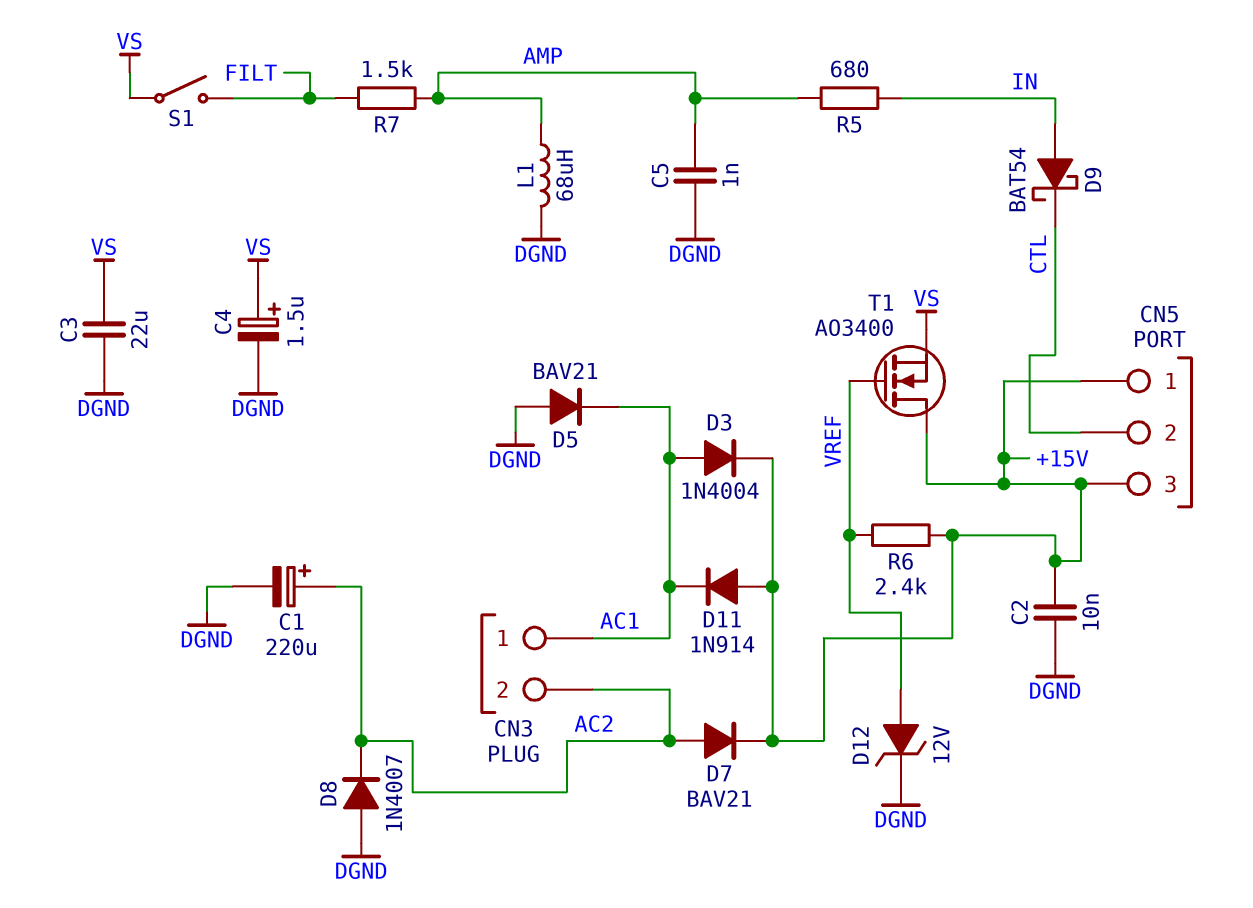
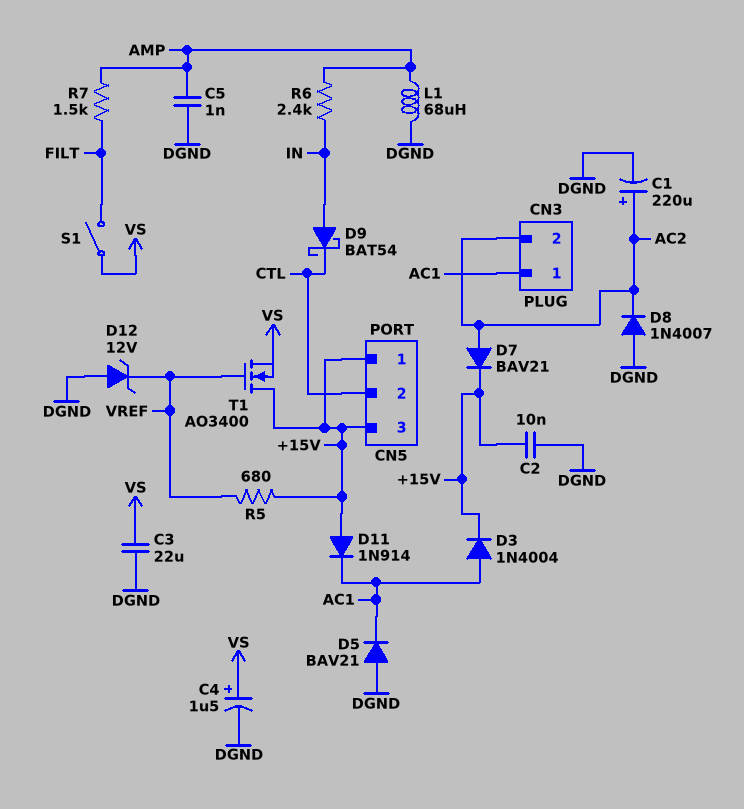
D12: zener 12V (A VREF, K DGND) -> zener 12V (A DGND, K VREF)
R5: 680 (AMP, IN) -> 680 (+15V, VREF)
R6: 2.4k (+15V, VREF) -> 2.4k (AMP, IN)

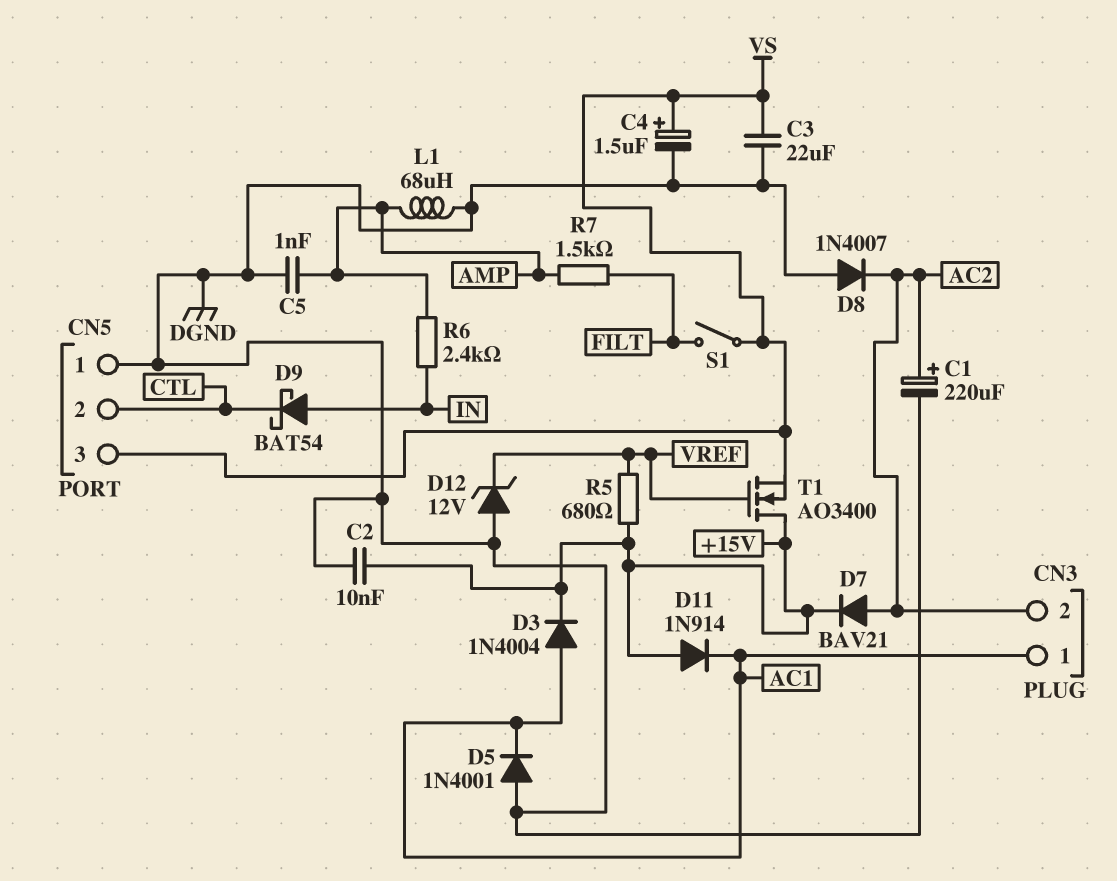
CN5 pin 1: +15V -> DGND
CN5 pin 3: +15V -> VS
D5: diode BAV21 (A DGND, K AC1) -> diode 1N4001 (A DGND, K AC1)

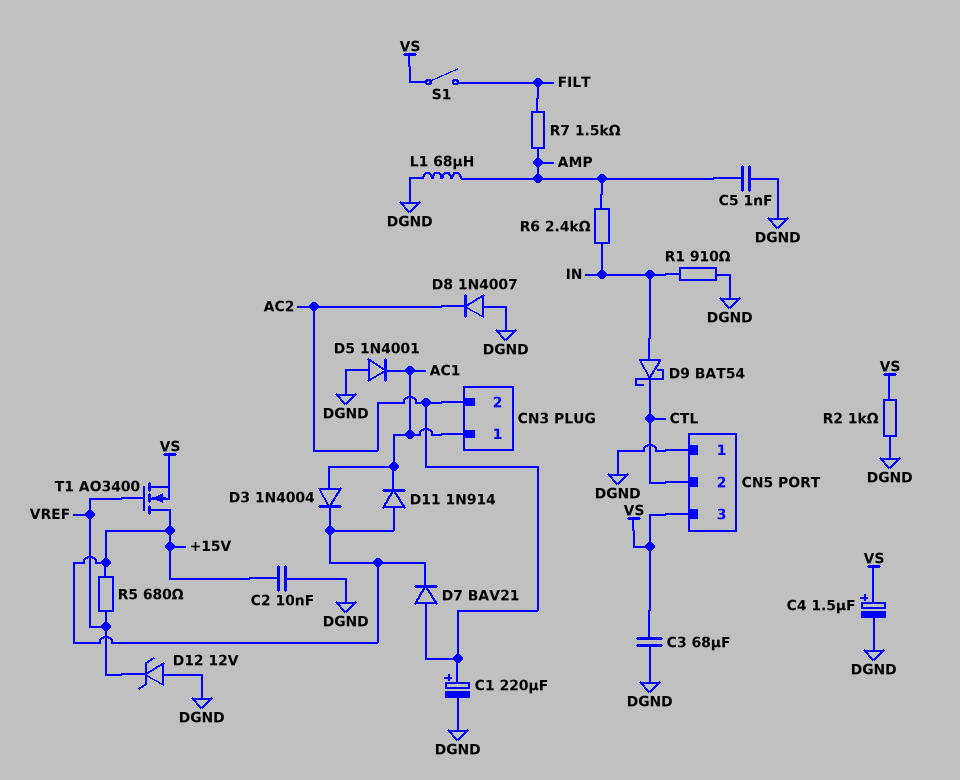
C3: 22uF (DGND, VS) -> 68uF (DGND, VS)
R1: none -> 910 (DGND, IN)
R2: none -> 1k (DGND, VS)

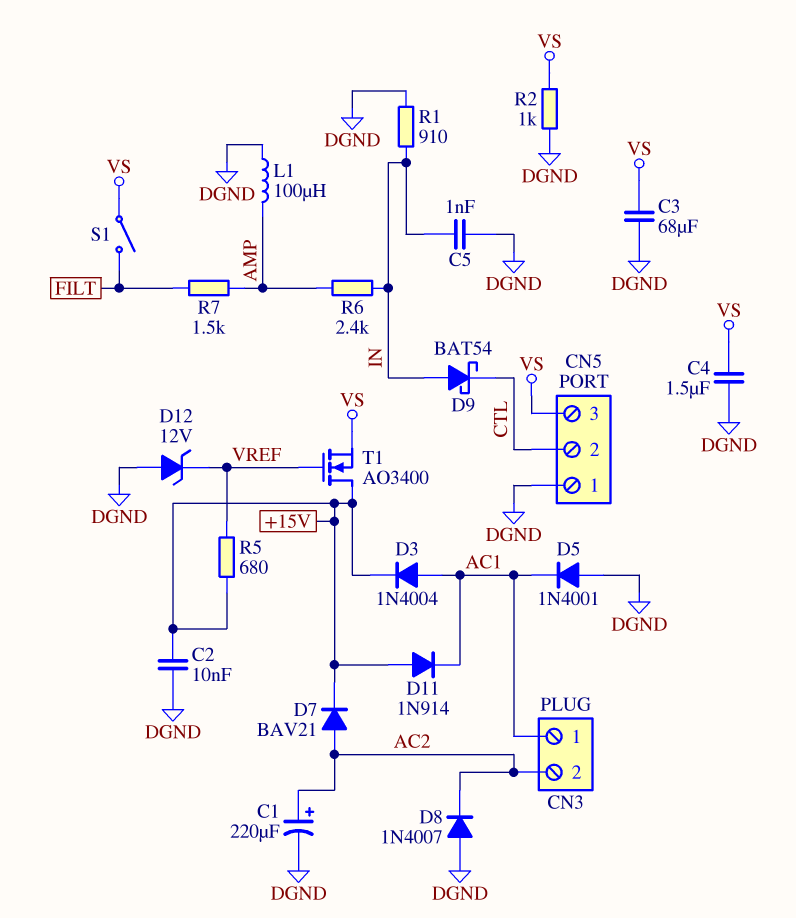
C4: 1.5uF (plus VS, minus DGND) -> 1.5uF (DGND, VS)
C5: 1nF (AMP, DGND) -> 1nF (DGND, IN)
L1: 68uH (AMP, DGND) -> 100uH (AMP, DGND)

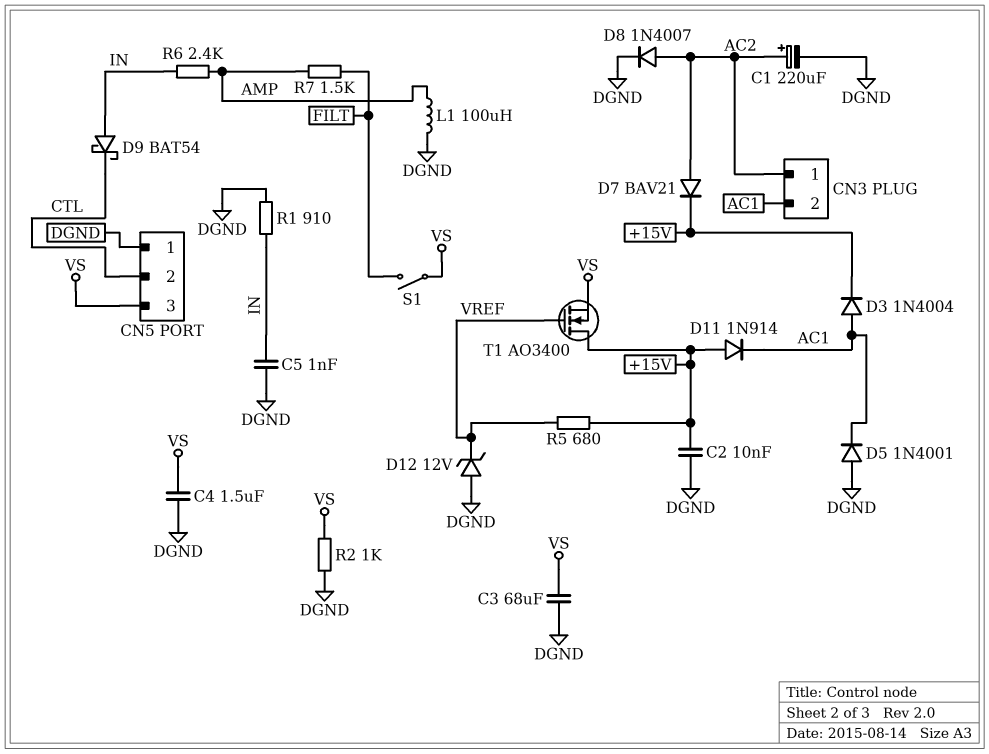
CN3 pin 1: AC1 -> AC2
CN3 pin 2: AC2 -> AC1
D8: diode 1N4007 (A DGND, K AC2) -> diode 1N4007 (A AC2, K DGND)

